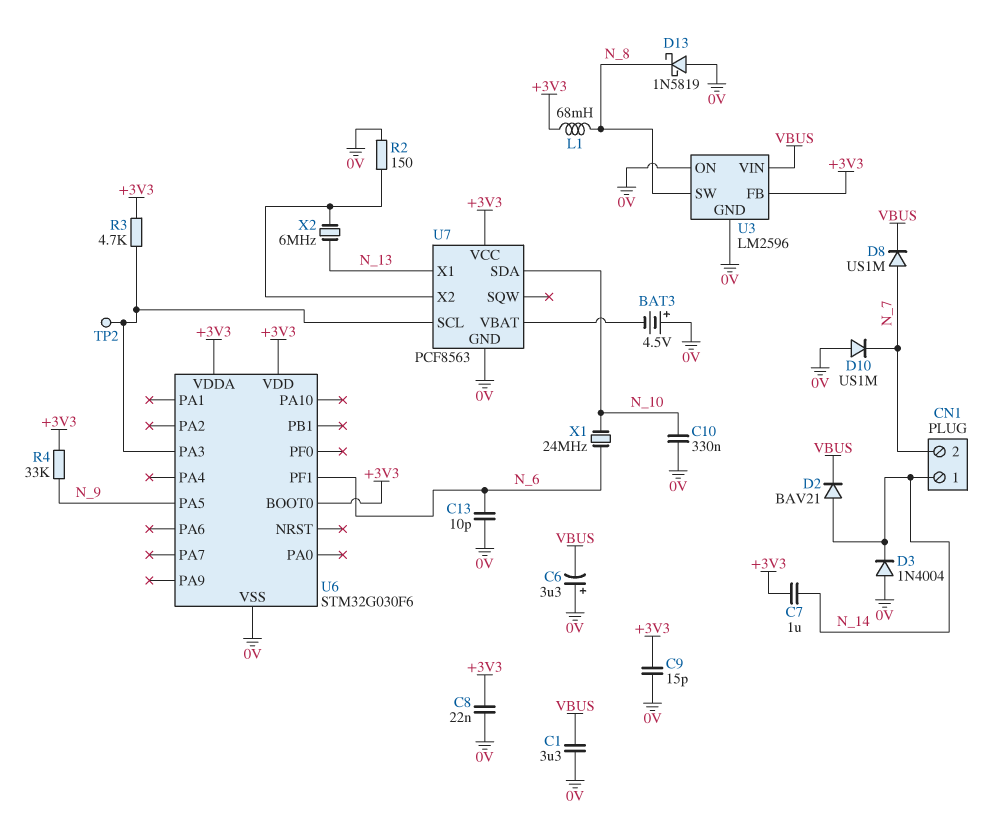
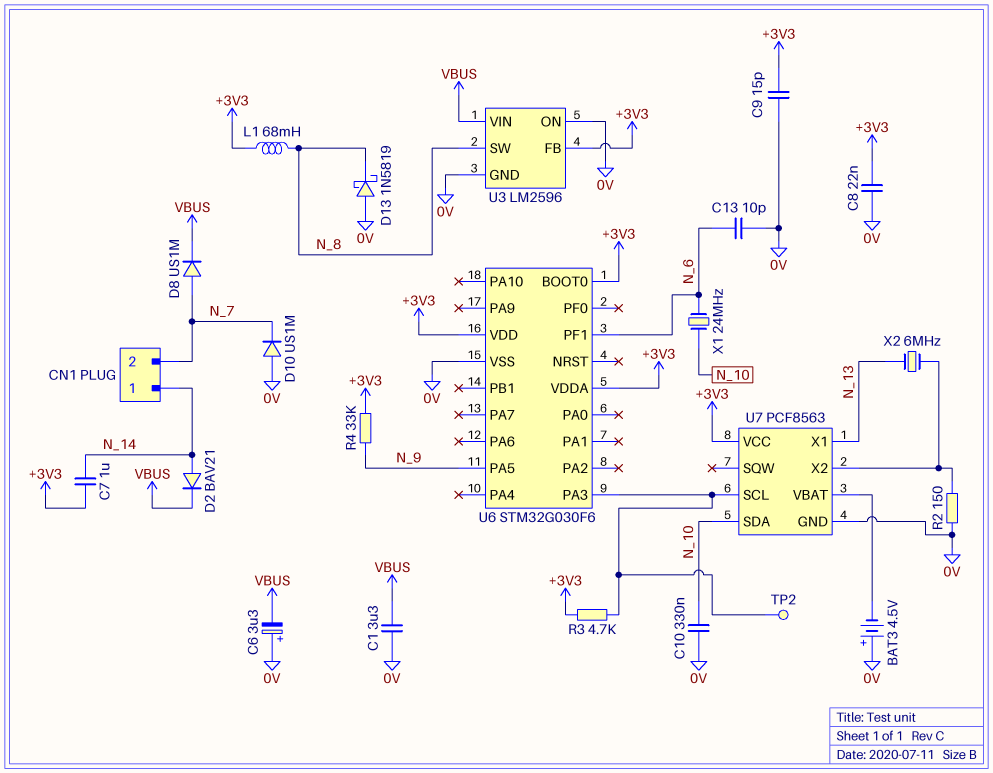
D3: diode 1N4004 (A 0V, K N_14) -> none

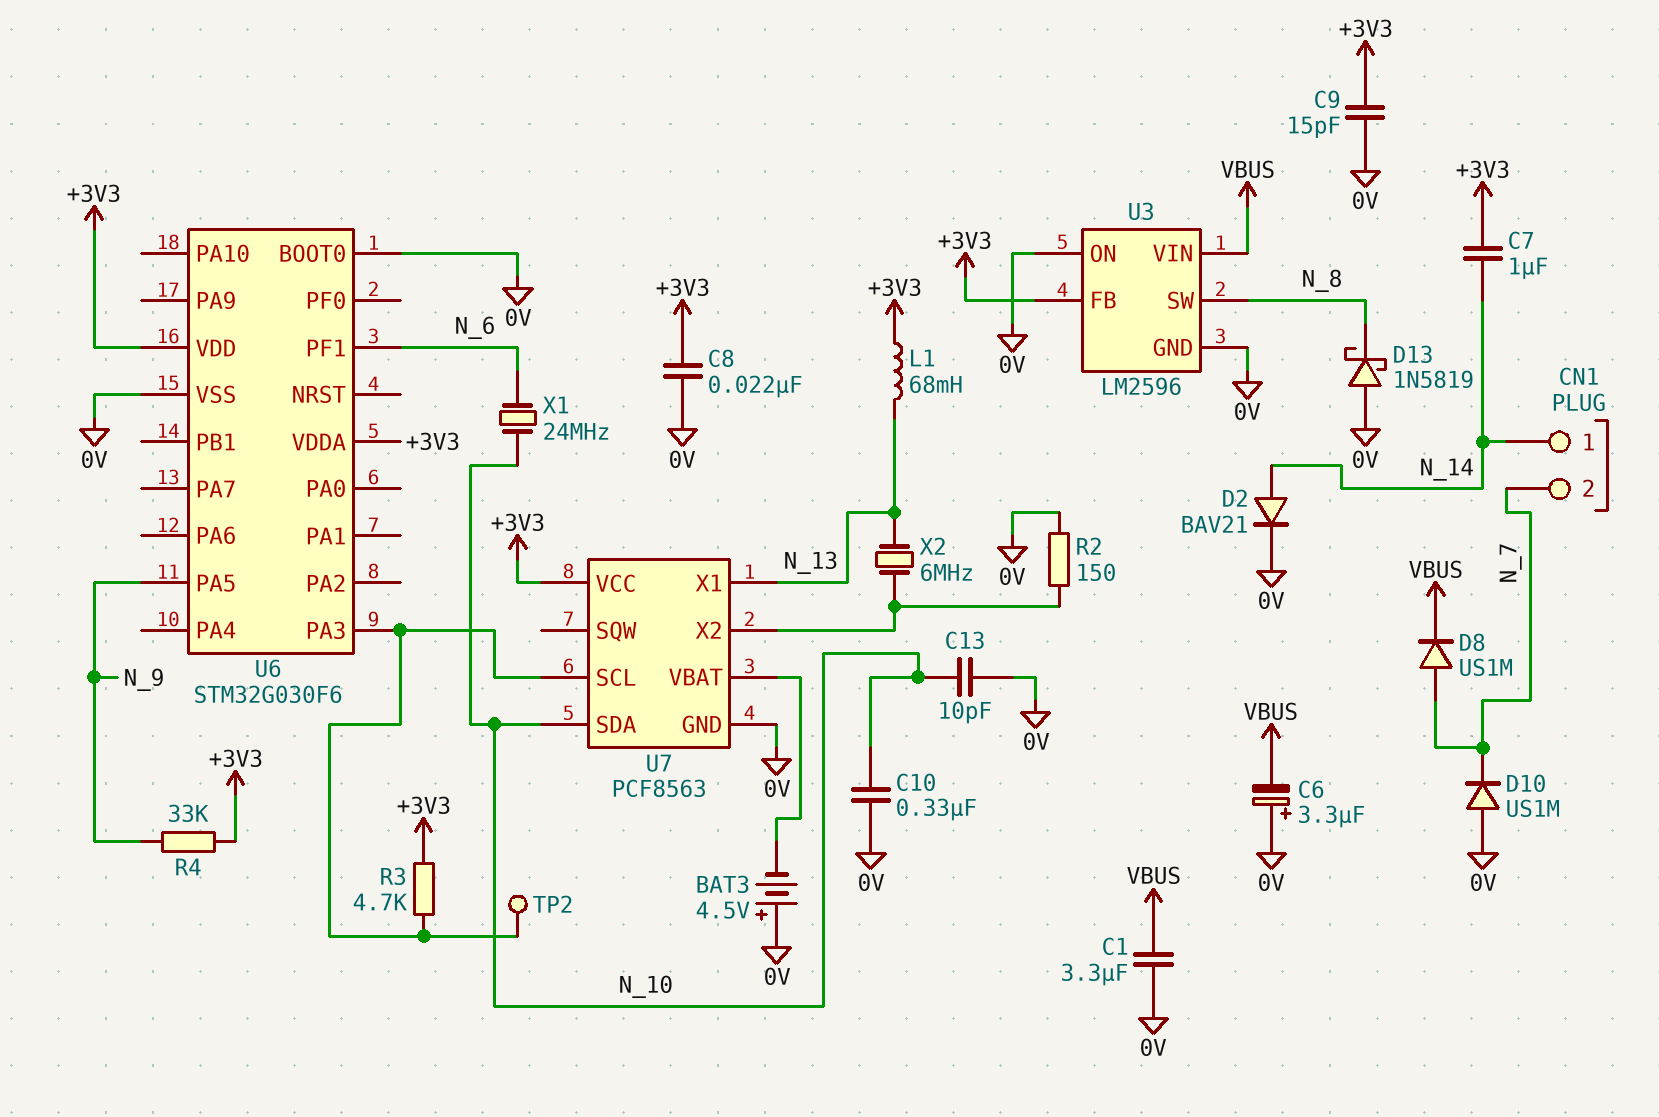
C13: 10pF (0V, N_6) -> 10pF (0V, N_10)
D2: diode BAV21 (A N_14, K VBUS) -> diode BAV21 (A N_14, K 0V)
L1: 68mH (+3V3, N_8) -> 68mH (+3V3, N_13)
U6 pin BOOT0: +3V3 -> 0V

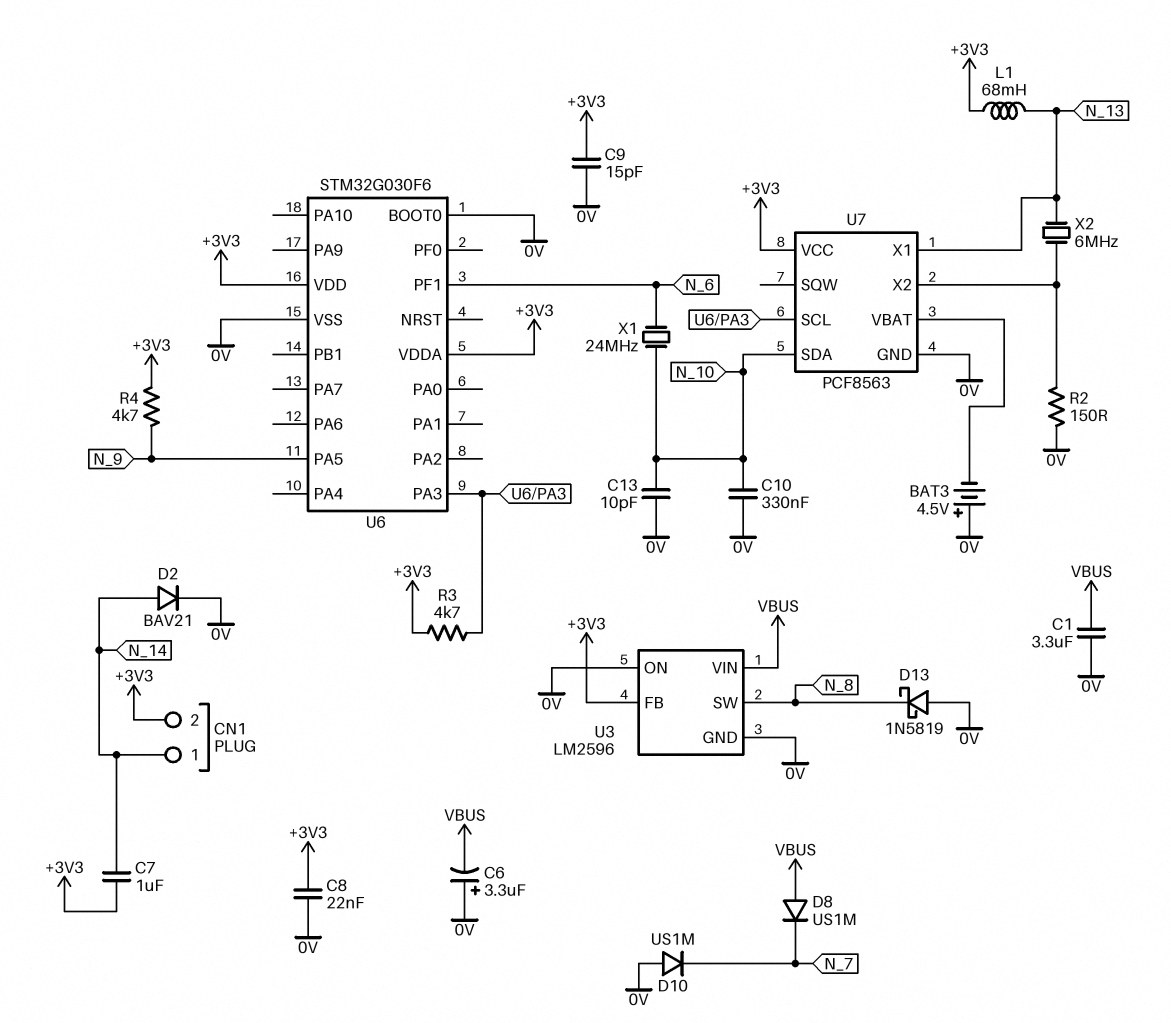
CN1 pin 2: N_7 -> +3V3
D8: diode US1M (A N_7, K VBUS) -> diode US1M (A VBUS, K N_7)
R4: 33k (+3V3, N_9) -> 4.7k (+3V3, N_9)
TP2: test point (U6/PA3) -> none

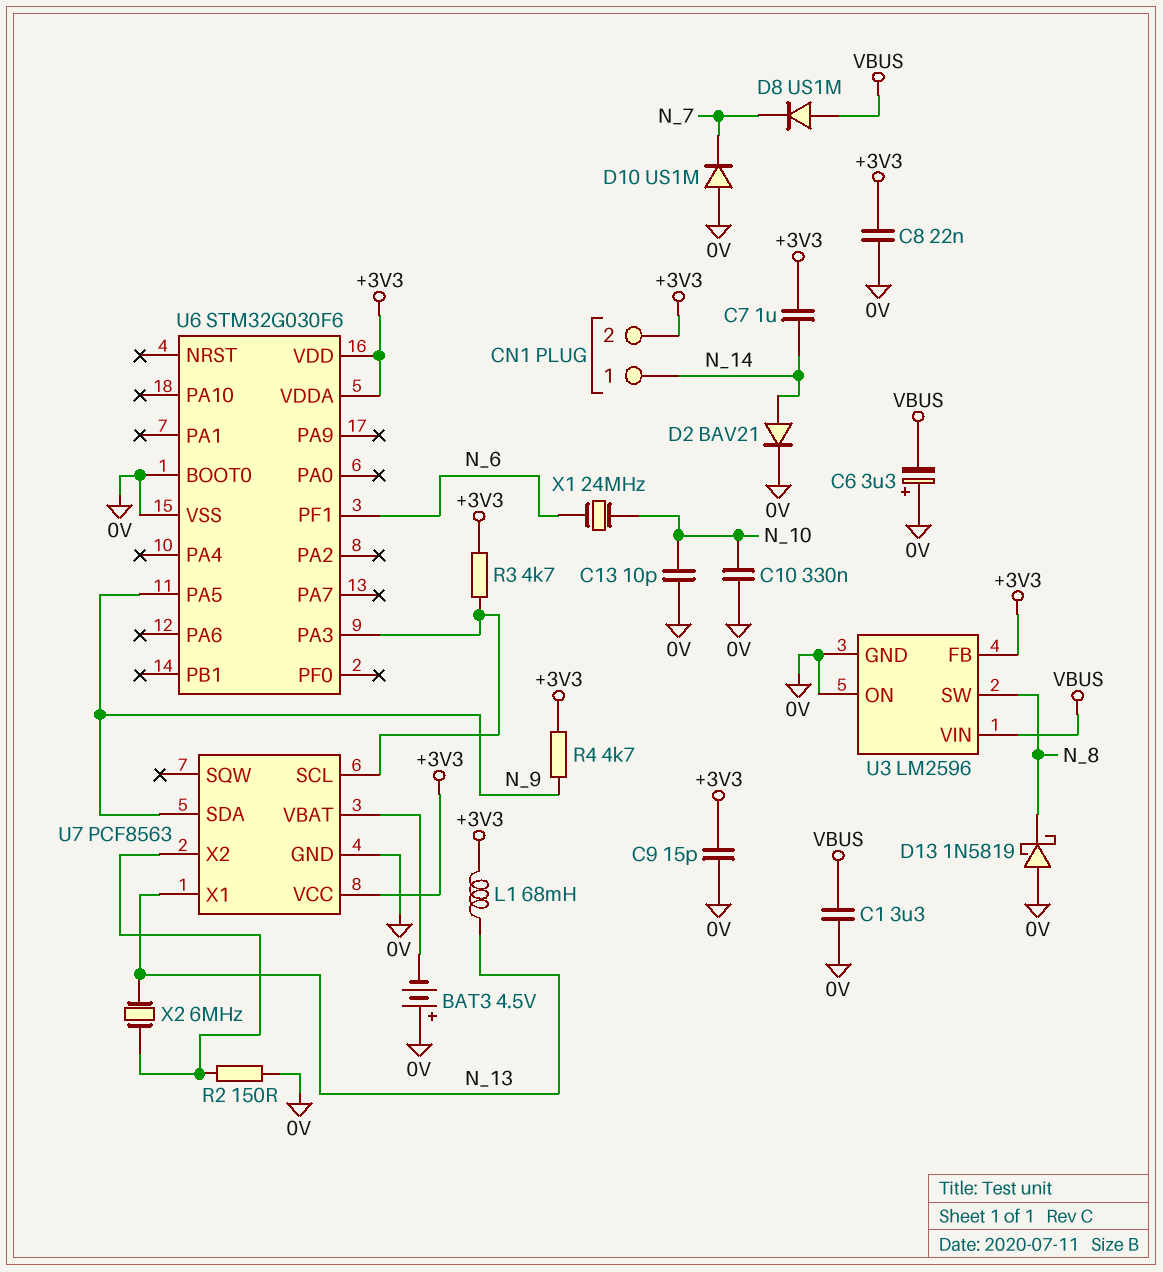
U7 pin SDA: N_10 -> N_9

